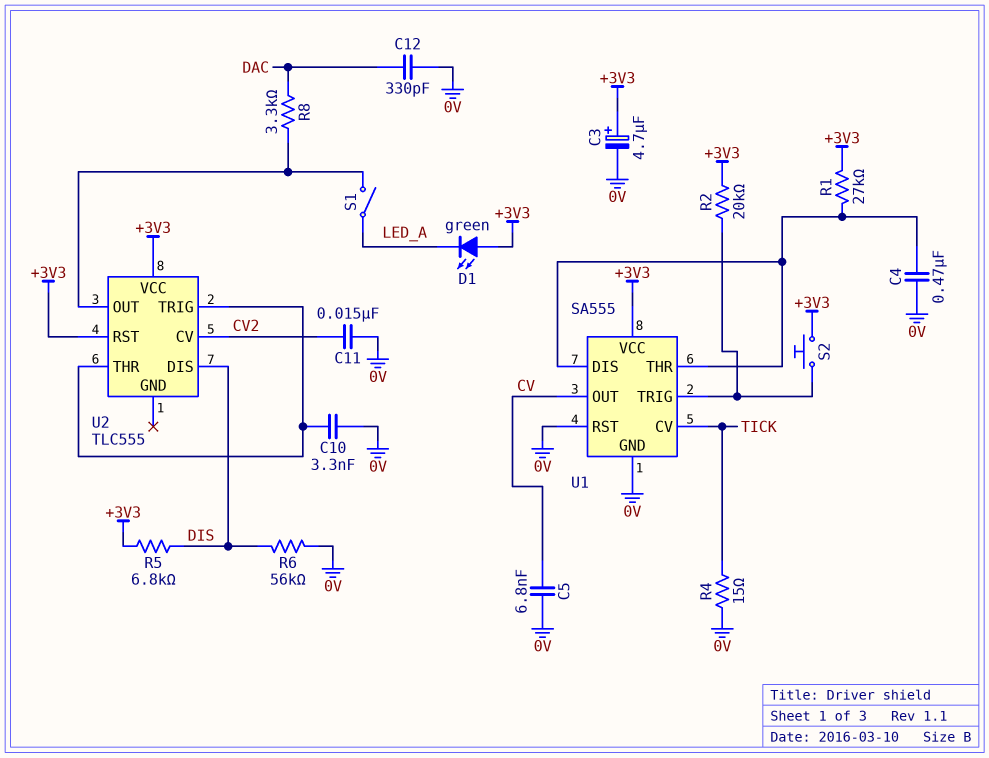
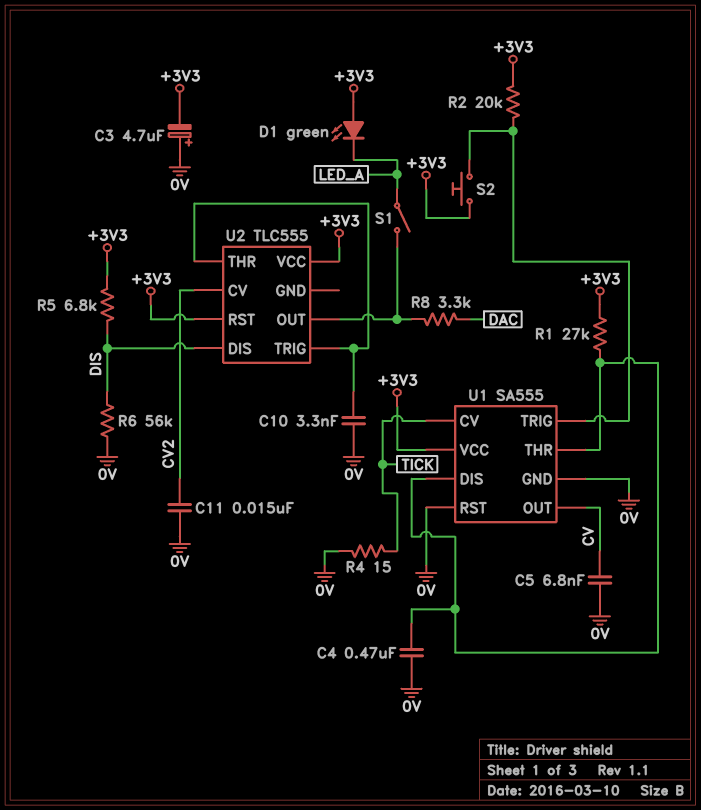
C3: 4.7uF (plus +3V3, minus 0V) -> 4.7uF (plus 0V, minus +3V3)
C12: 330pF (0V, DAC) -> none

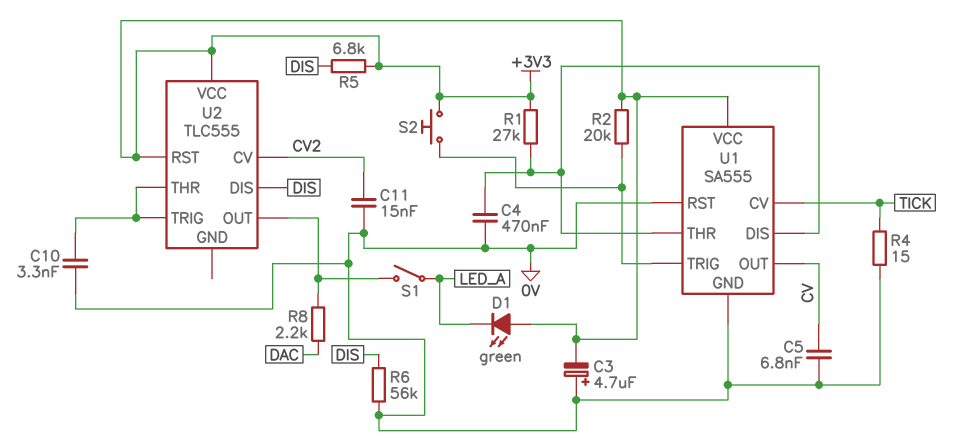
R8: 3.3k (DAC, U2/OUT) -> 2.2k (DAC, U2/OUT)

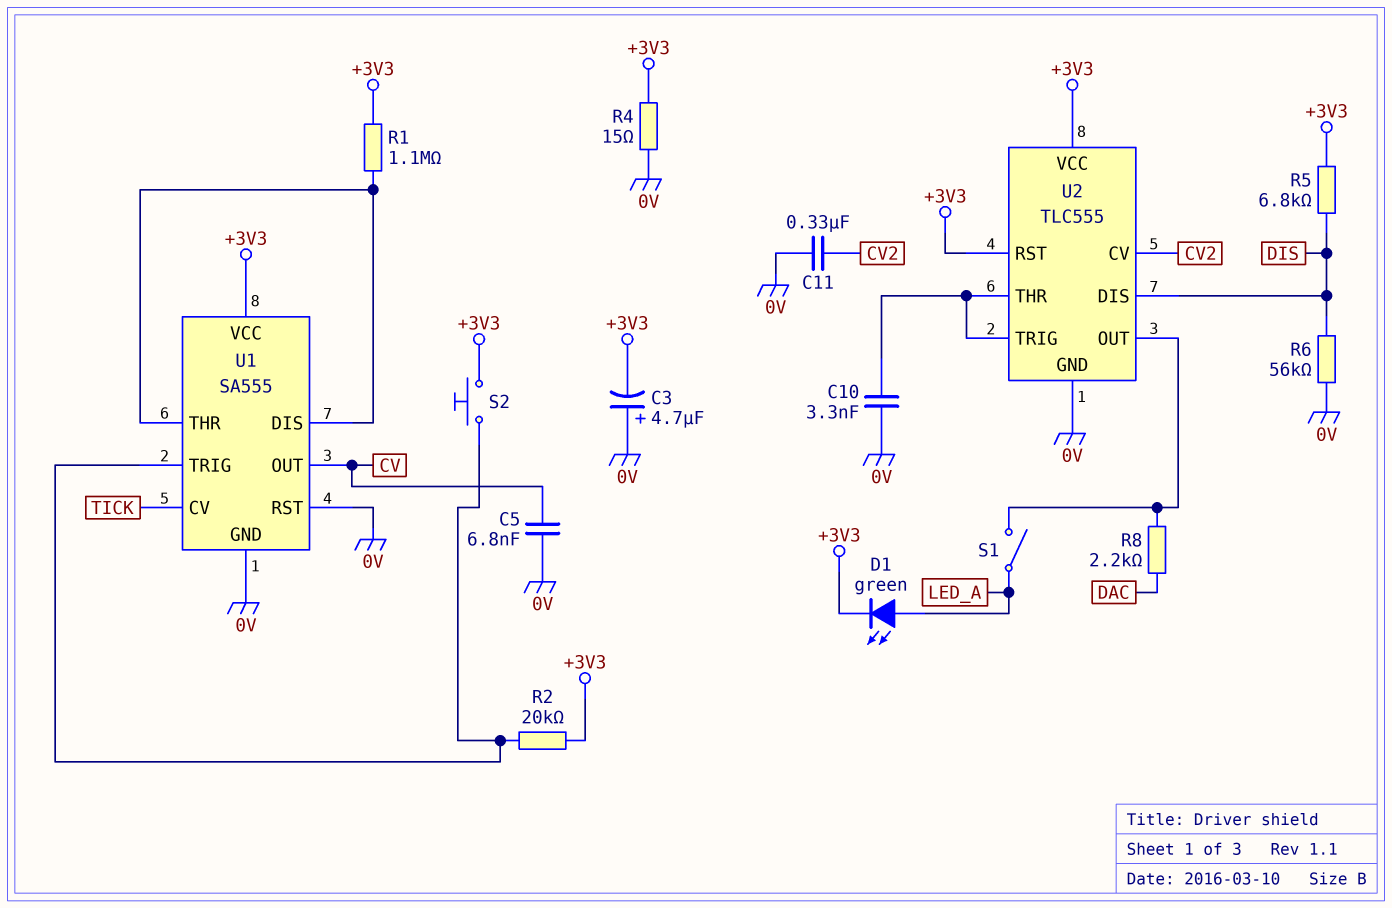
C4: 470nF (0V, U1/DIS) -> none
C11: 15nF (0V, CV2) -> 330nF (0V, CV2)
D1: LED green (A +3V3, K LED_A) -> LED green (A LED_A, K +3V3)
R1: 27k (+3V3, U1/DIS) -> 1.1M (+3V3, U1/DIS)
R4: 15 (0V, TICK) -> 15 (+3V3, 0V)
U2 pin GND: none -> 0V

